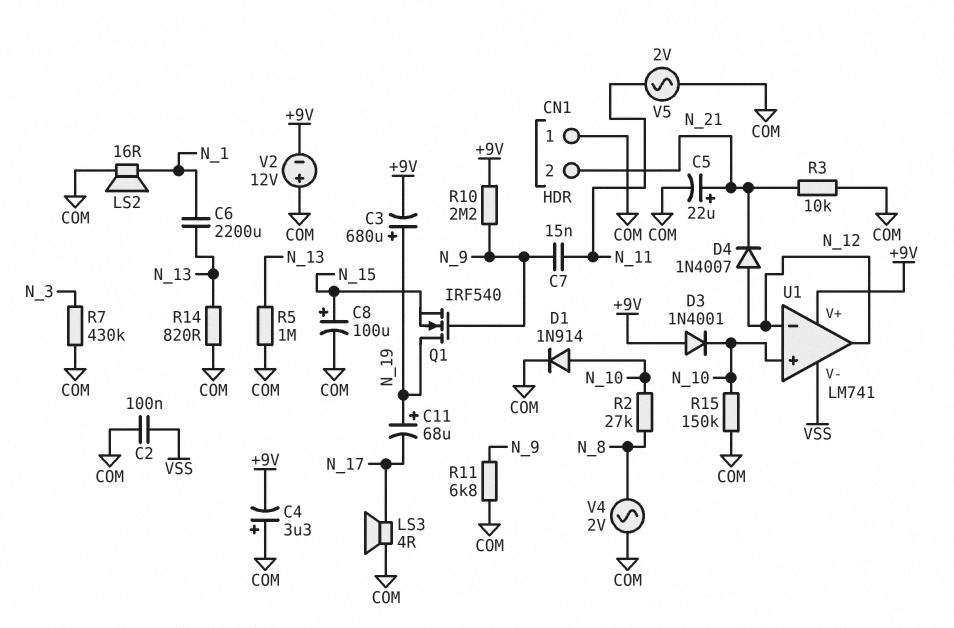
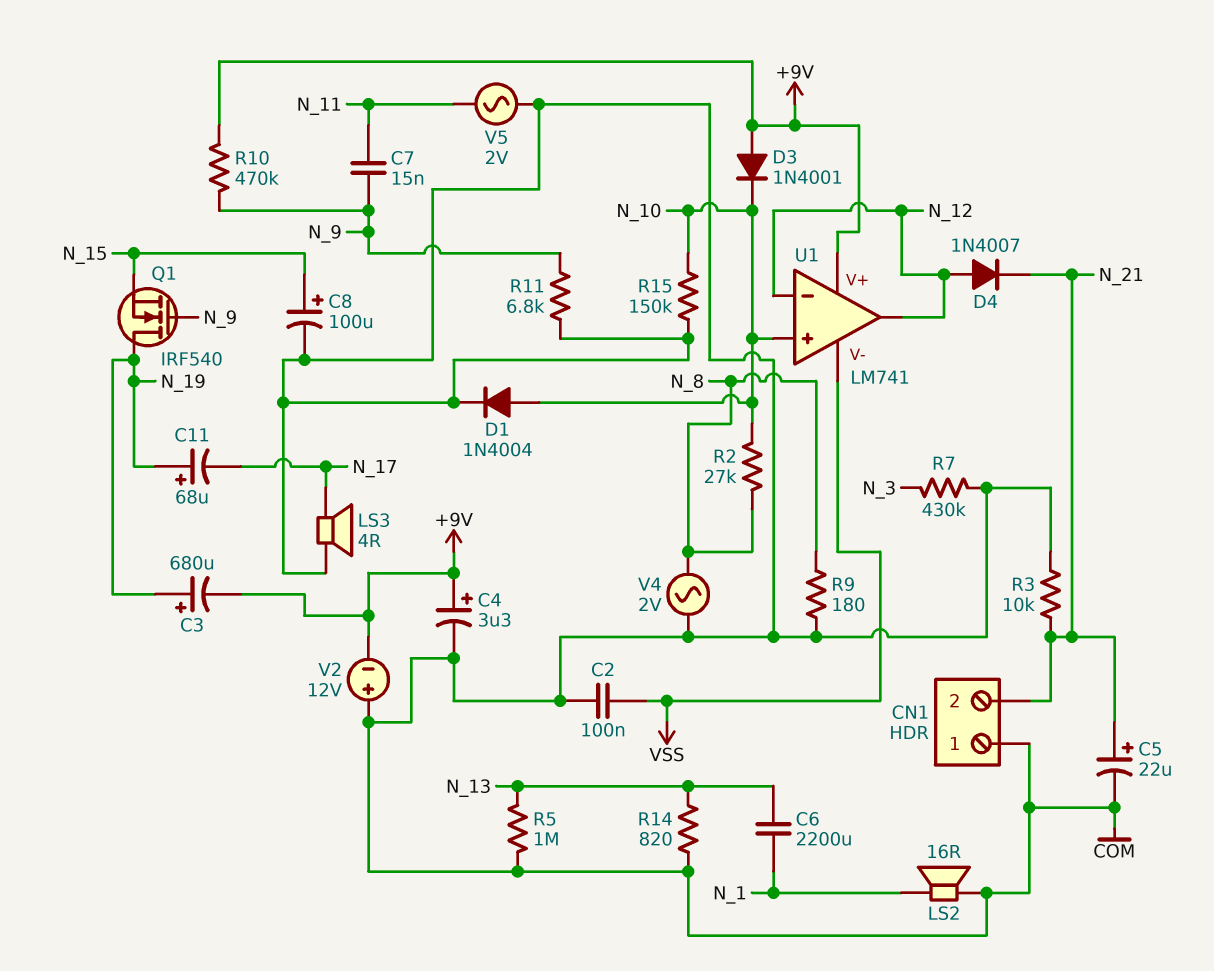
C4: 3.3uF (plus COM, minus +9V) -> 3.3uF (plus +9V, minus COM)
D1: diode 1N914 (A N_10, K COM) -> diode 1N4004 (A N_10, K COM)
R9: none -> 180 (COM, N_8)
R10: 2.2M (+9V, N_9) -> 470k (+9V, N_9)

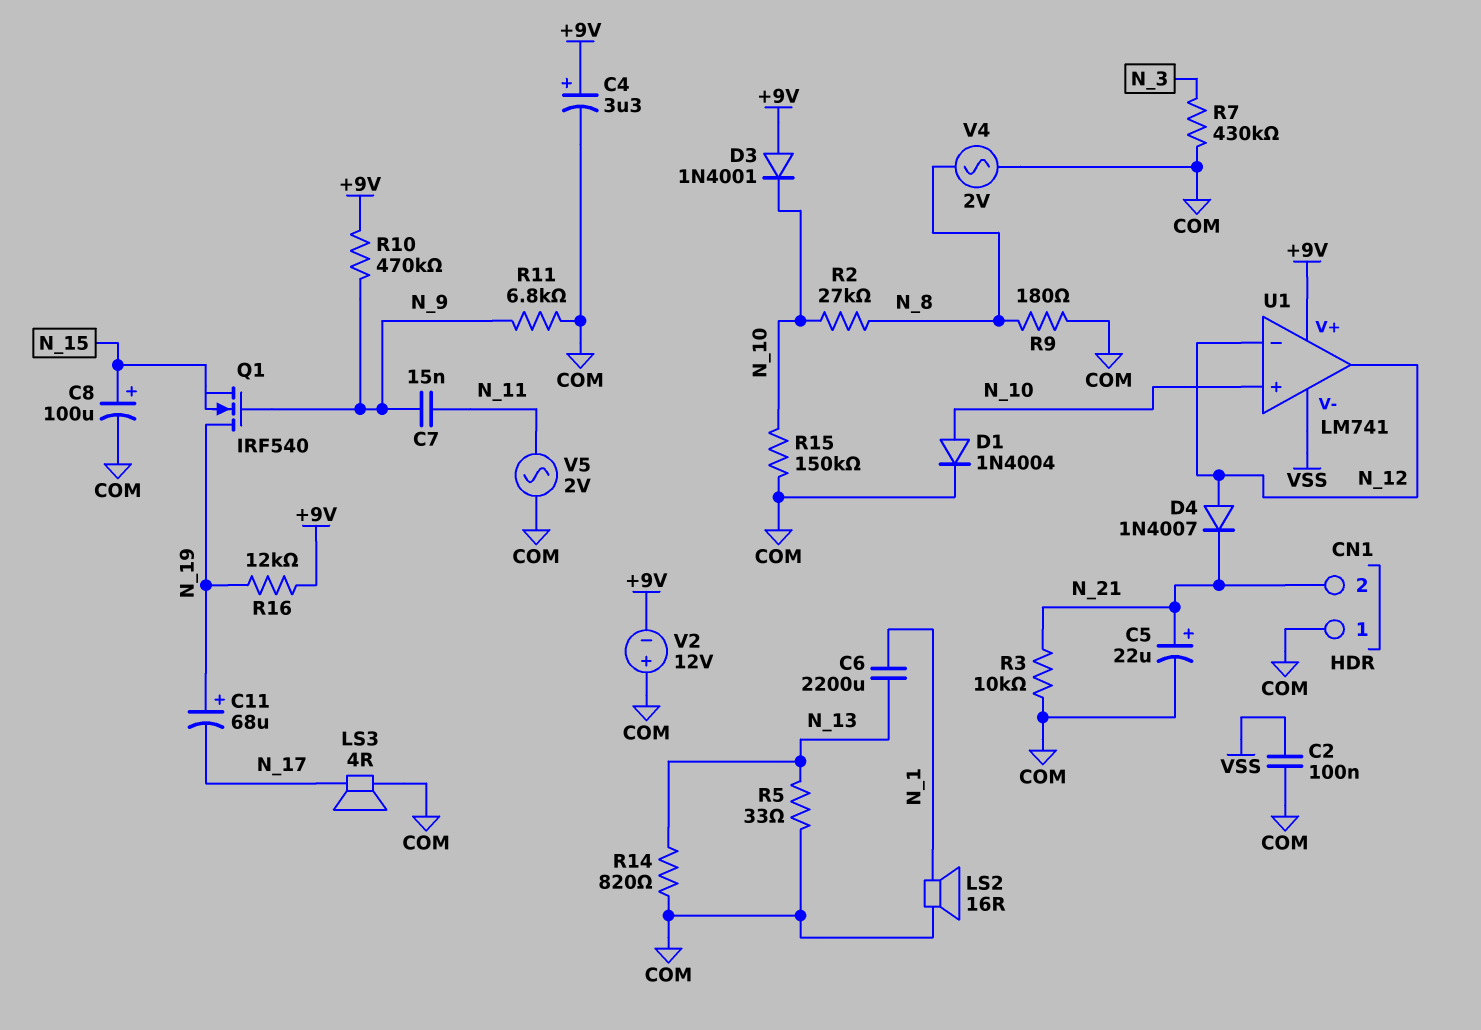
C3: 680uF (plus N_19, minus +9V) -> none
R5: 1M (COM, N_13) -> 33 (COM, N_13)
R16: none -> 12k (+9V, N_19)

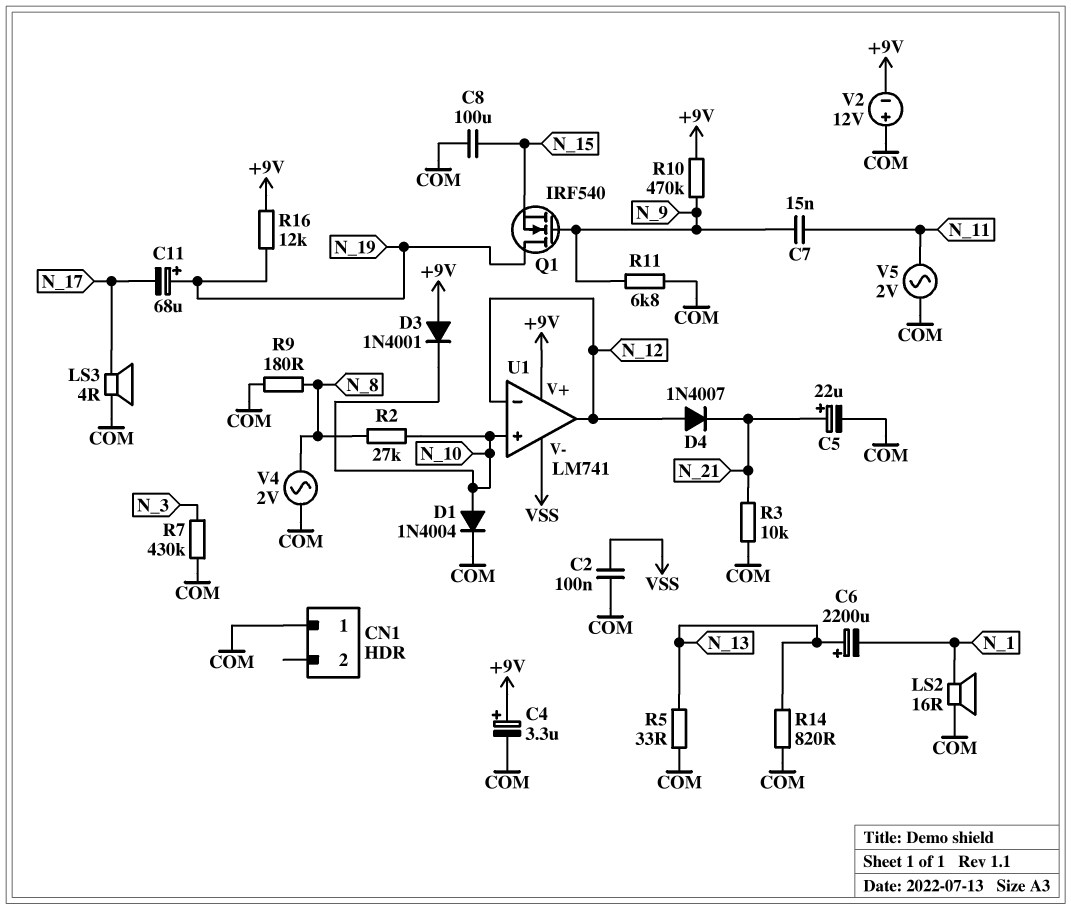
C6: 2200uF (N_1, N_13) -> 2200uF (plus N_13, minus N_1)
C8: 100uF (plus N_15, minus COM) -> 100uF (COM, N_15)
CN1 pin 2: N_21 -> none
R15: 150k (COM, N_10) -> none

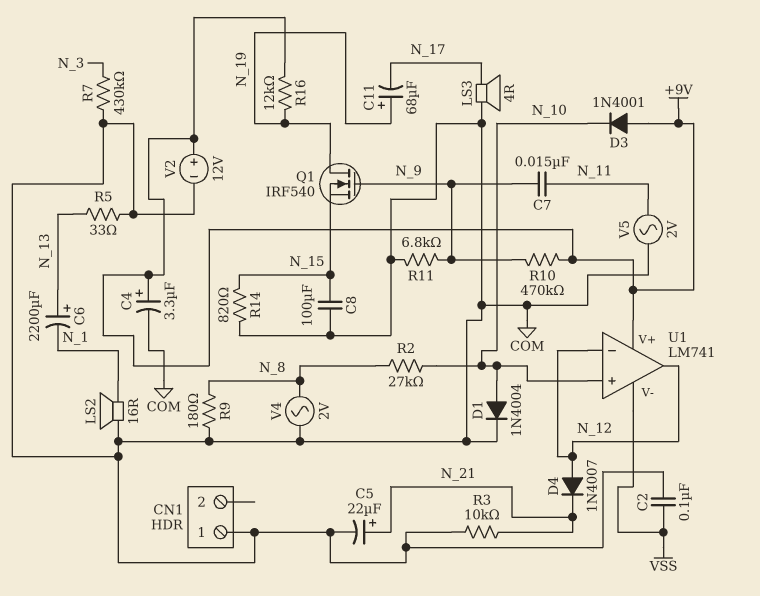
R14: 820 (COM, N_13) -> 820 (COM, N_15)
V2: 12V (plus COM, minus +9V) -> 12V (plus +9V, minus COM)

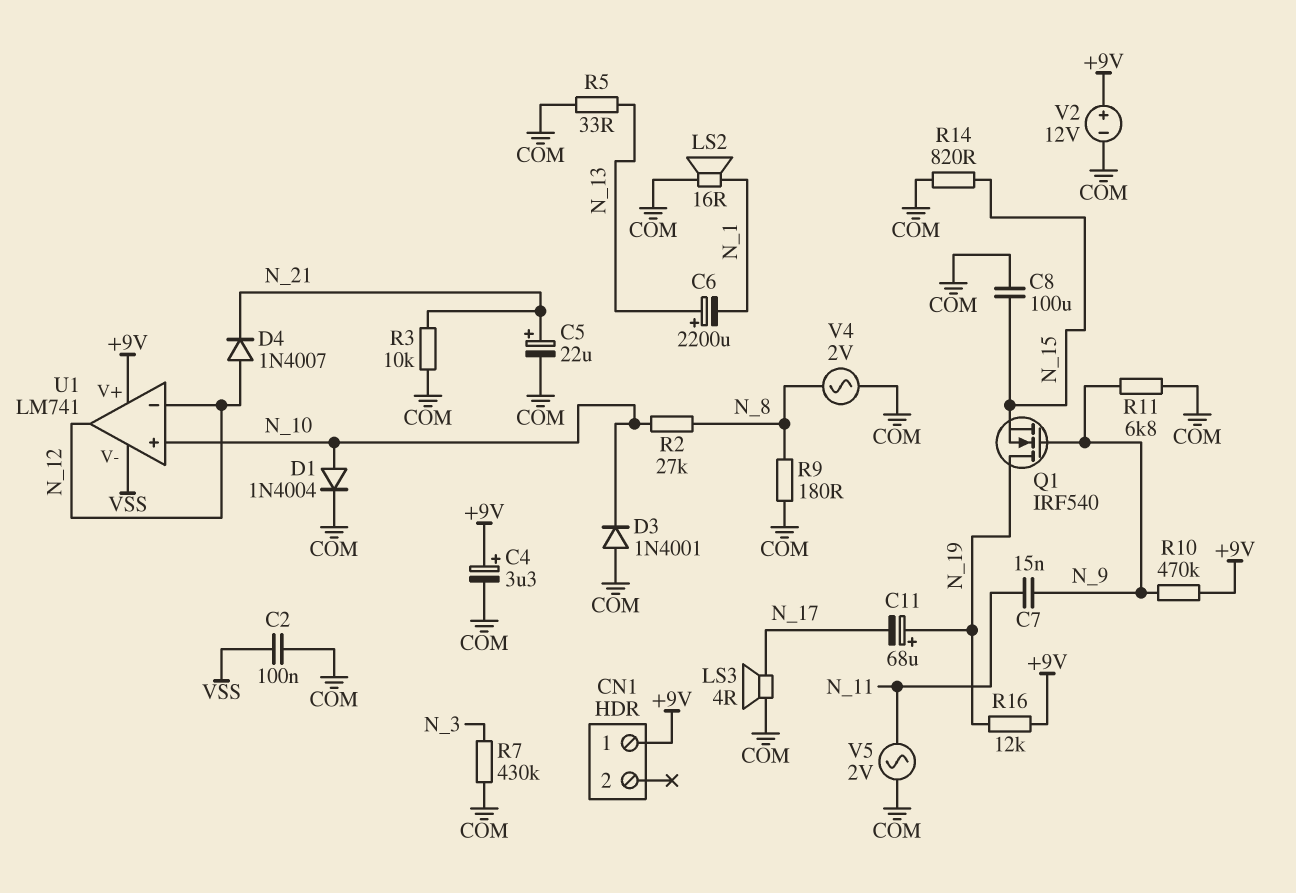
CN1 pin 1: COM -> +9V
D3: diode 1N4001 (A +9V, K N_10) -> diode 1N4001 (A COM, K N_10)

